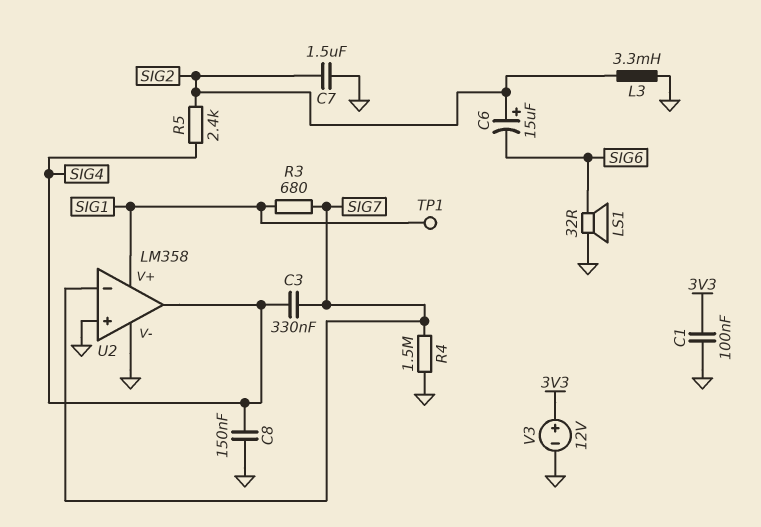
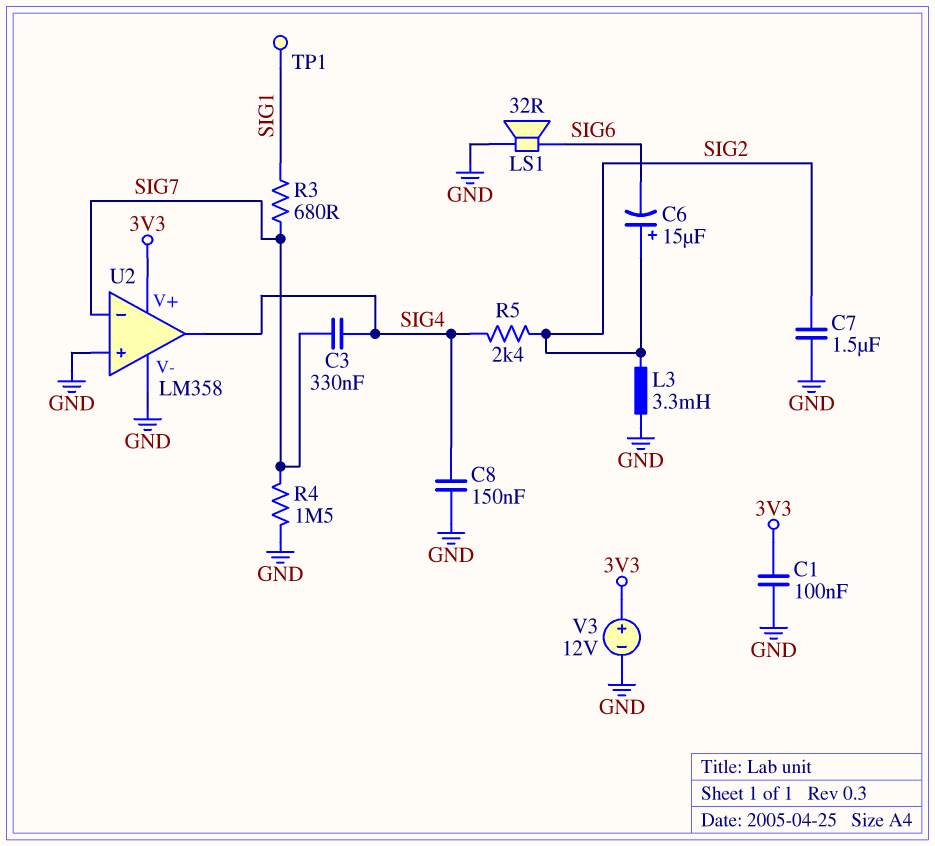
U2 pin V+: SIG1 -> 3V3

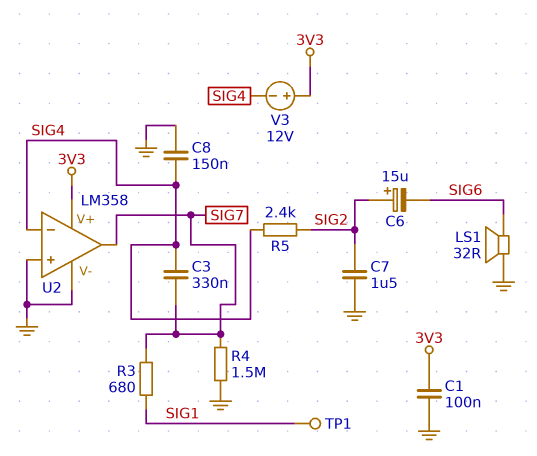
L3: 3.3mH (GND, SIG2) -> none
U2 pin in-: SIG7 -> SIG4
U2 pin out: SIG4 -> SIG7
V3: 12V (plus 3V3, minus GND) -> 12V (plus 3V3, minus SIG4)

